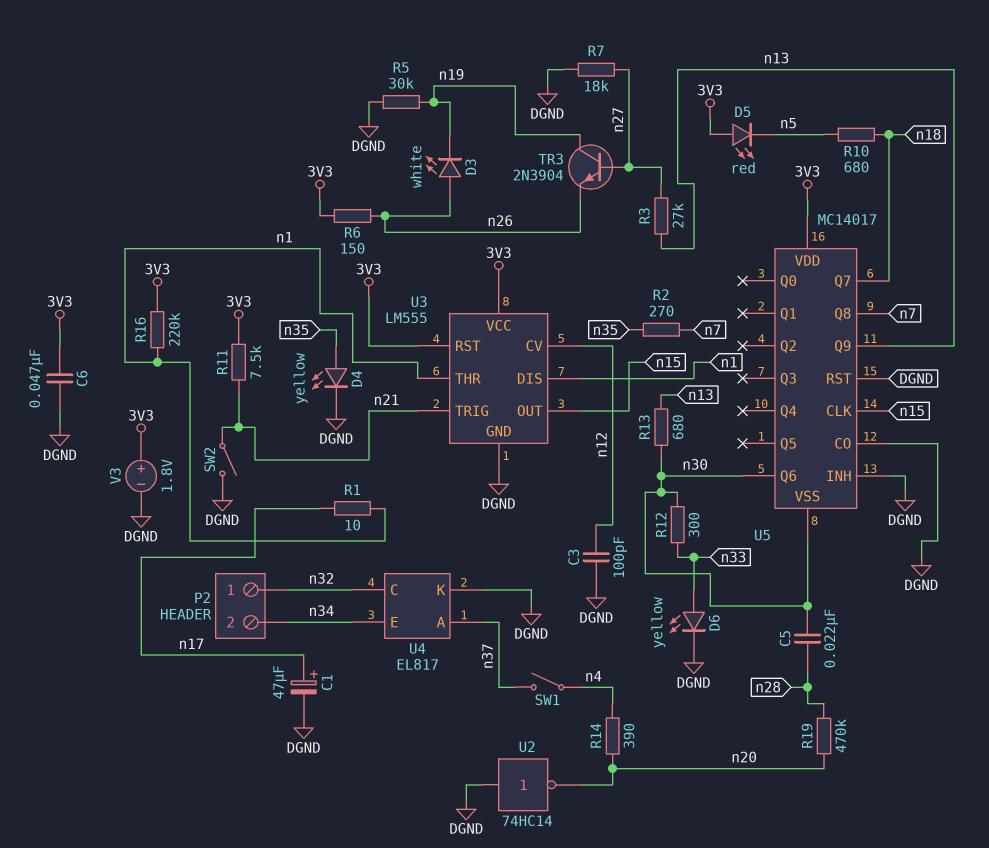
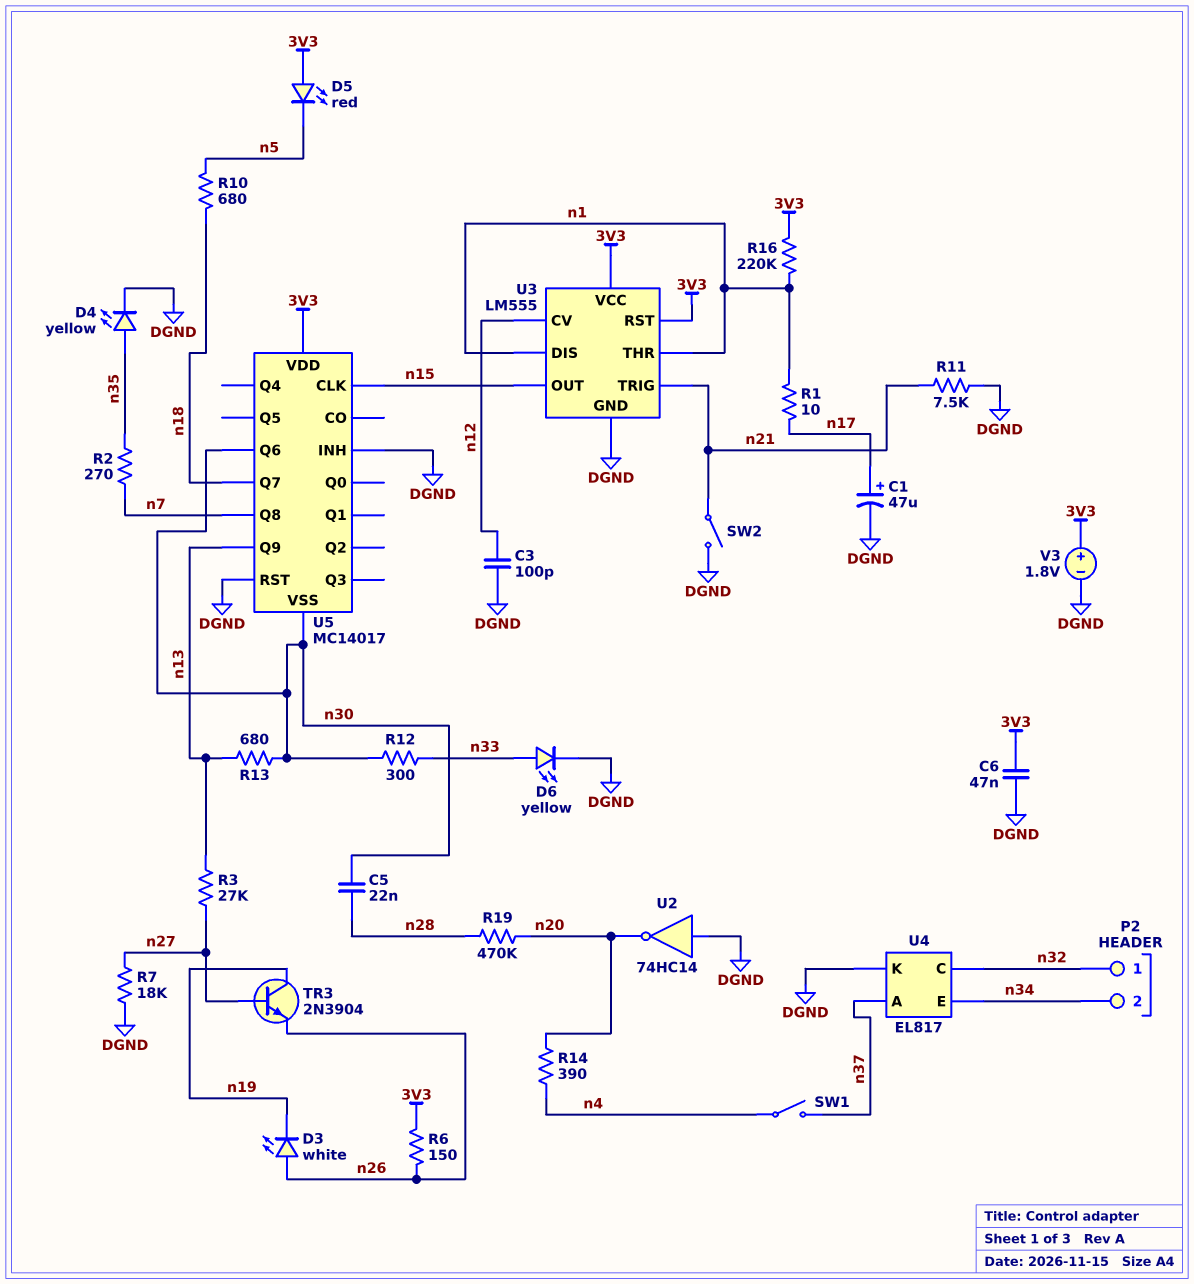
R5: 30k (DGND, n19) -> none
R11: 7.5k (3V3, n21) -> 7.5k (DGND, n21)
U5 pin CO: DGND -> none

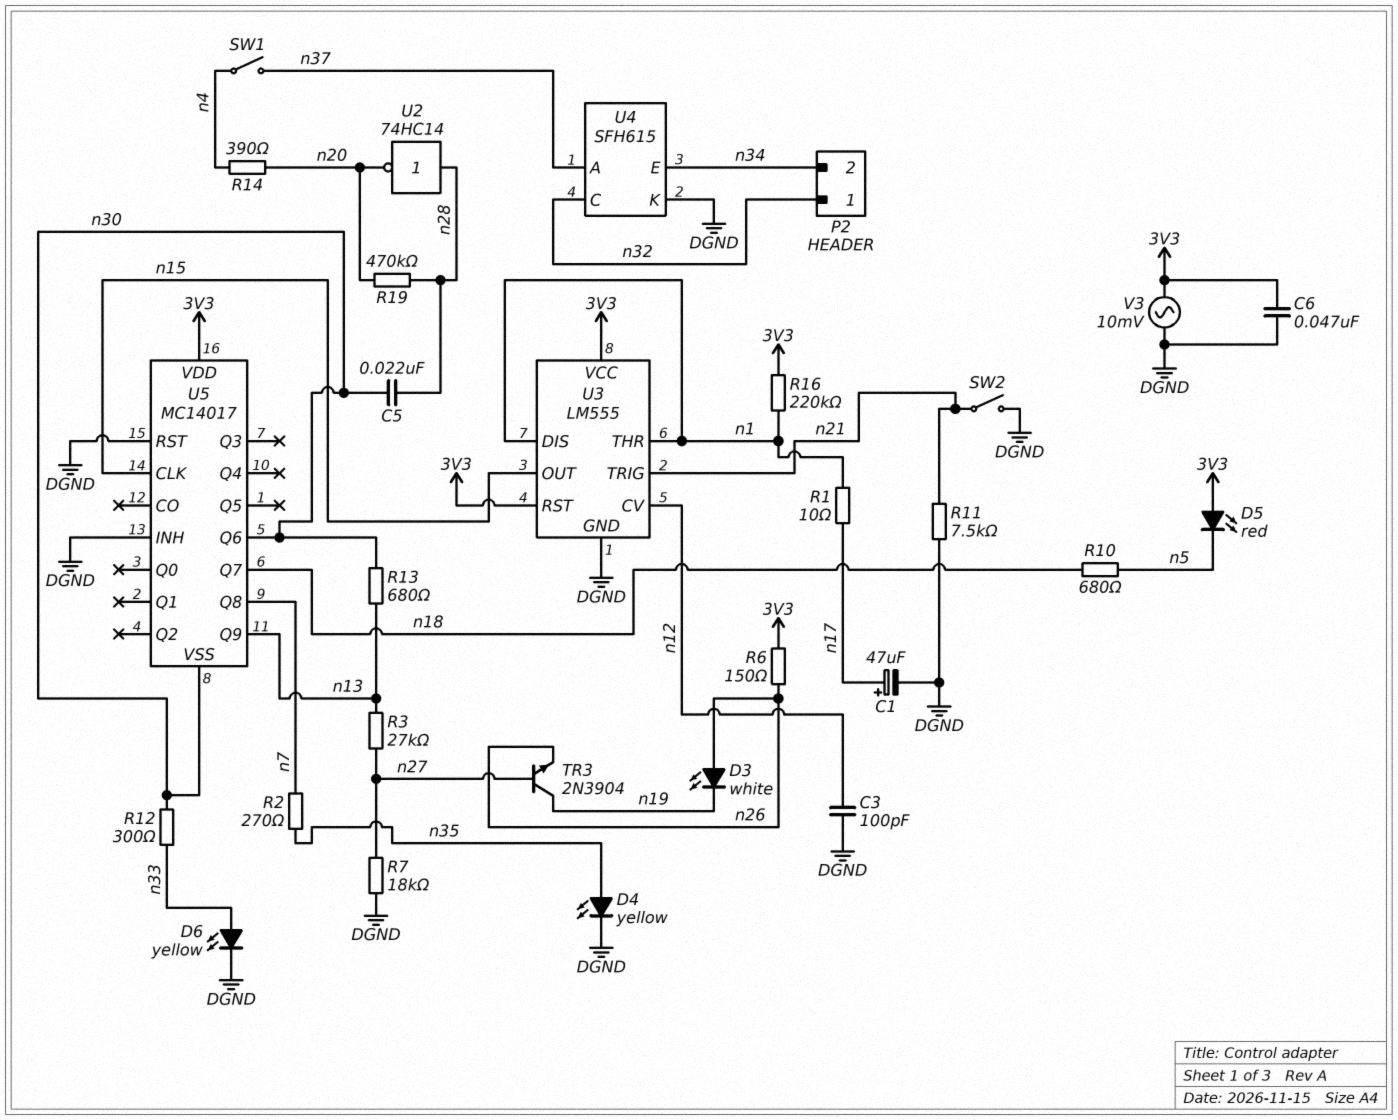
U2: NOT 74HC14 (in DGND, out n20) -> NOT 74HC14 (in n28, out n20)
U4: EL817 -> SFH615
V3: 1.8V (plus 3V3, minus DGND) -> AC 10mV (3V3, DGND)

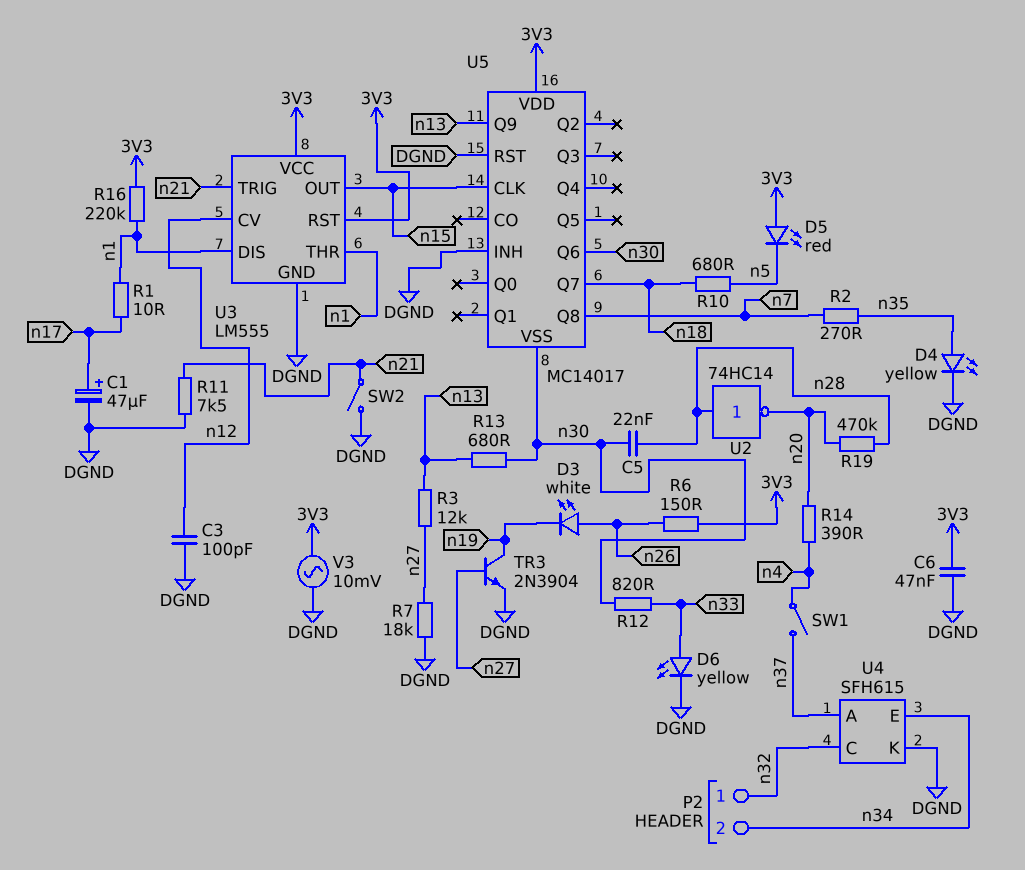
R3: 27k (n13, n27) -> 12k (n13, n27)
R12: 300 (n30, n33) -> 820 (n30, n33)
TR3: NPN 2N3904 (B n27, C n19, E n26) -> NPN 2N3904 (B n27, C n19, E DGND)

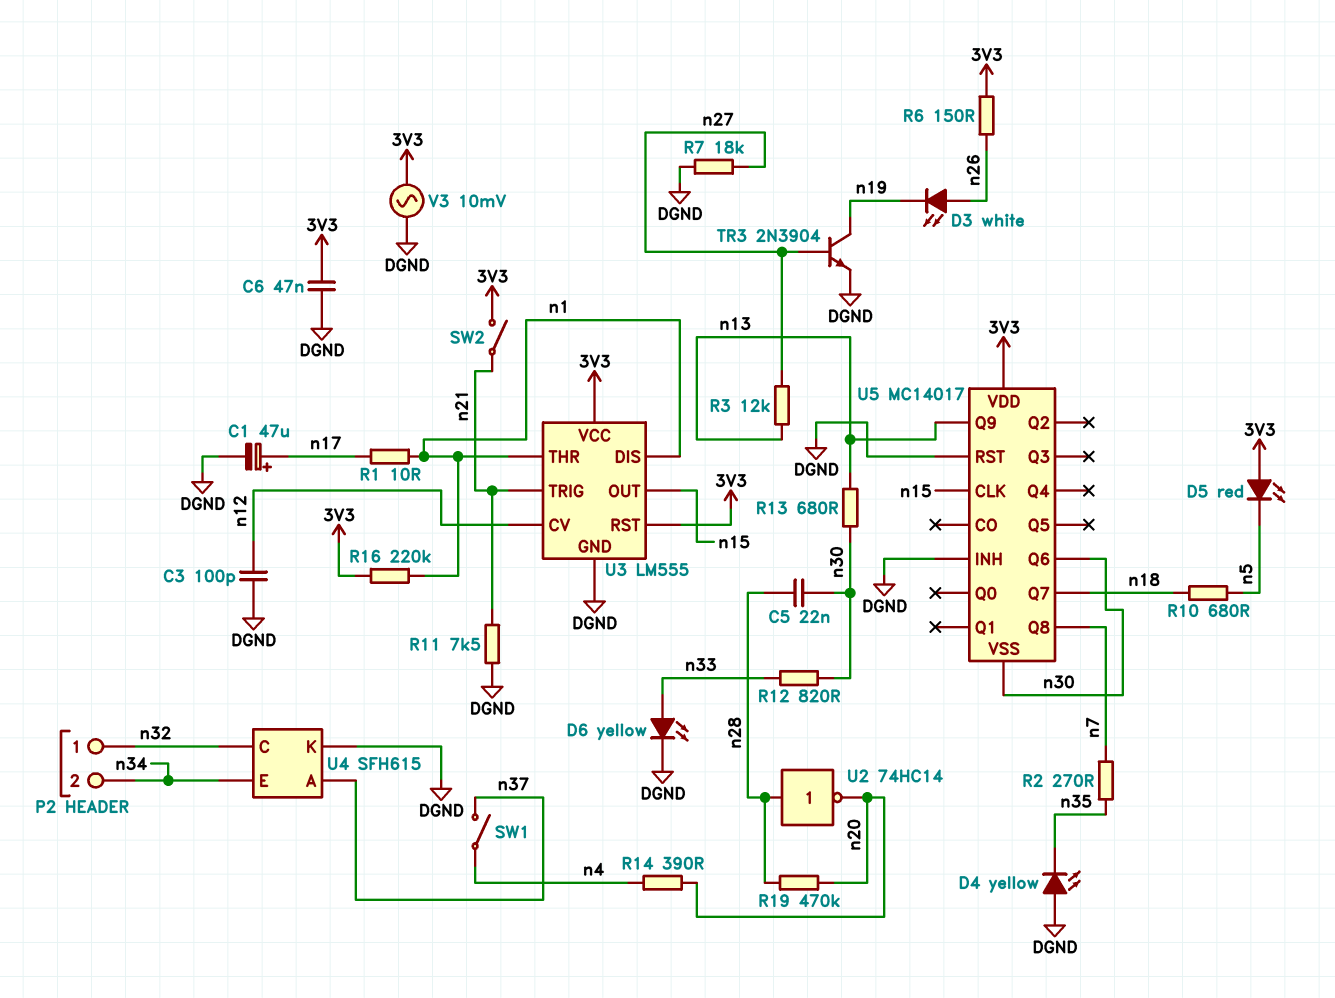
D4: LED yellow (A n35, K DGND) -> LED yellow (A DGND, K n35)
SW2: switch (DGND, n21) -> switch (3V3, n21)

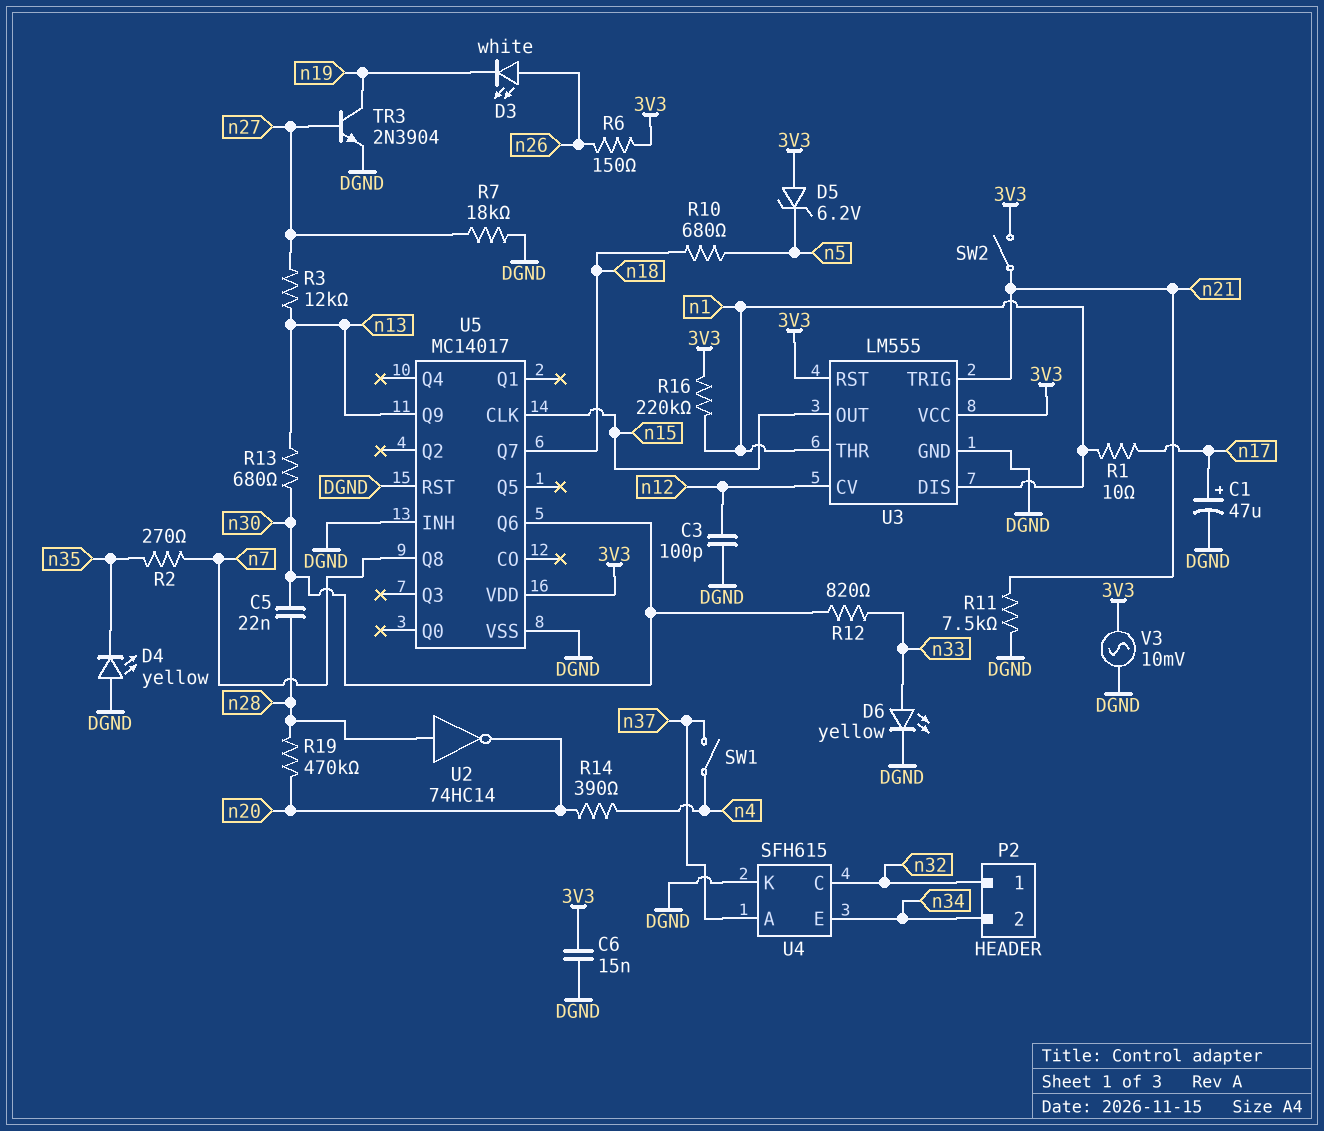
C6: 47nF (3V3, DGND) -> 15nF (3V3, DGND)
D5: LED red (A 3V3, K n5) -> zener 6.2V (A 3V3, K n5)
U5 pin VSS: n30 -> DGND

